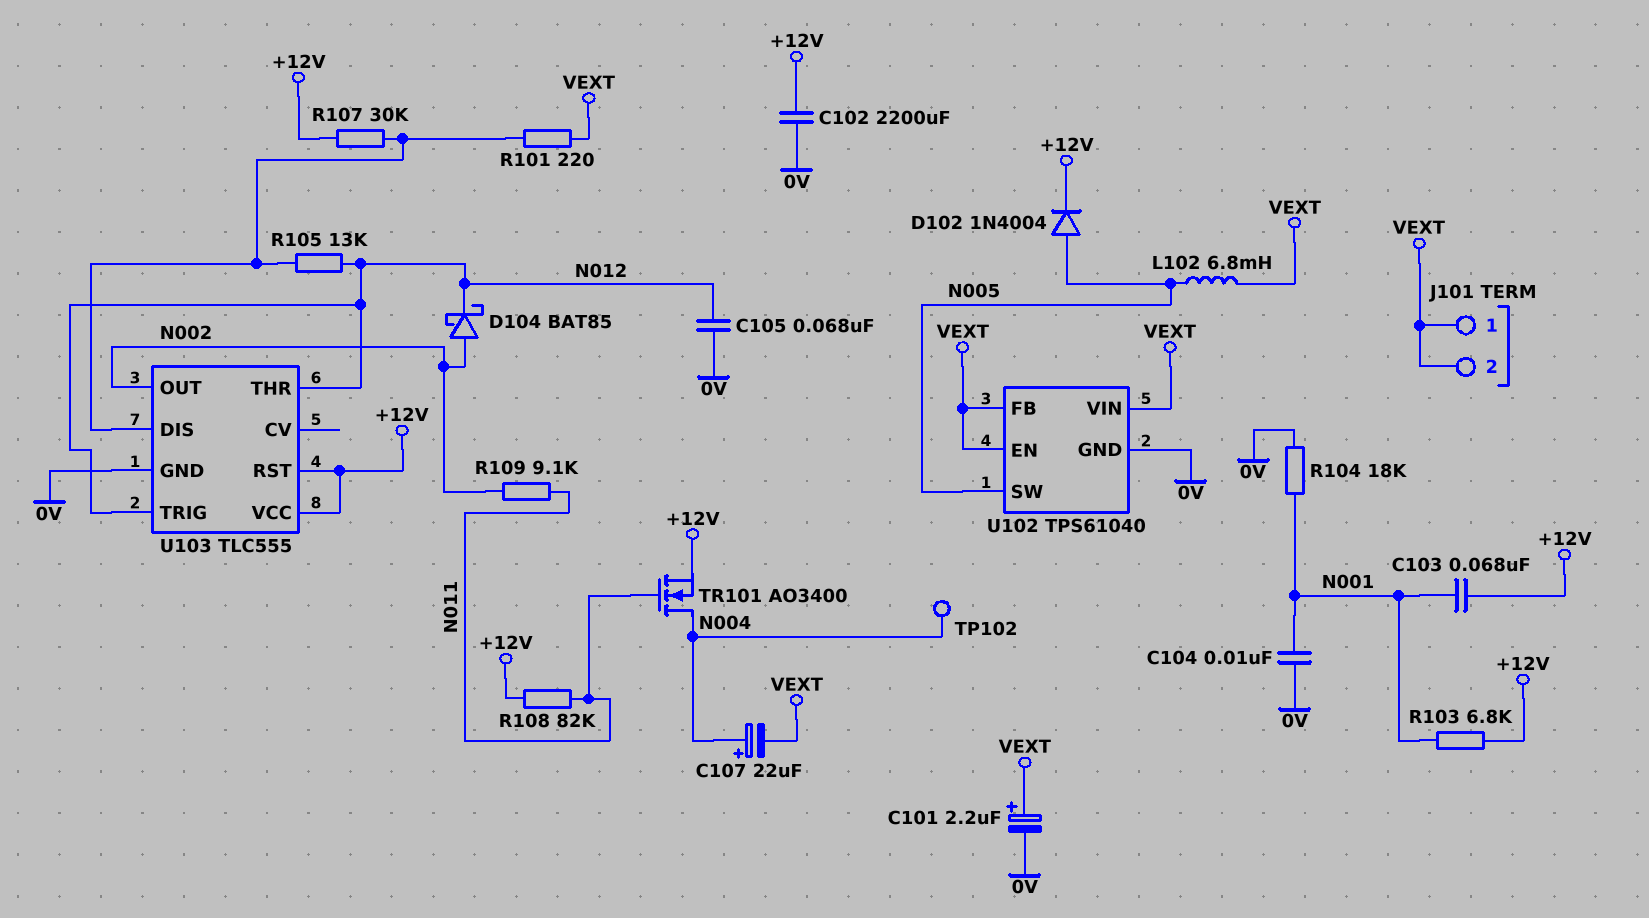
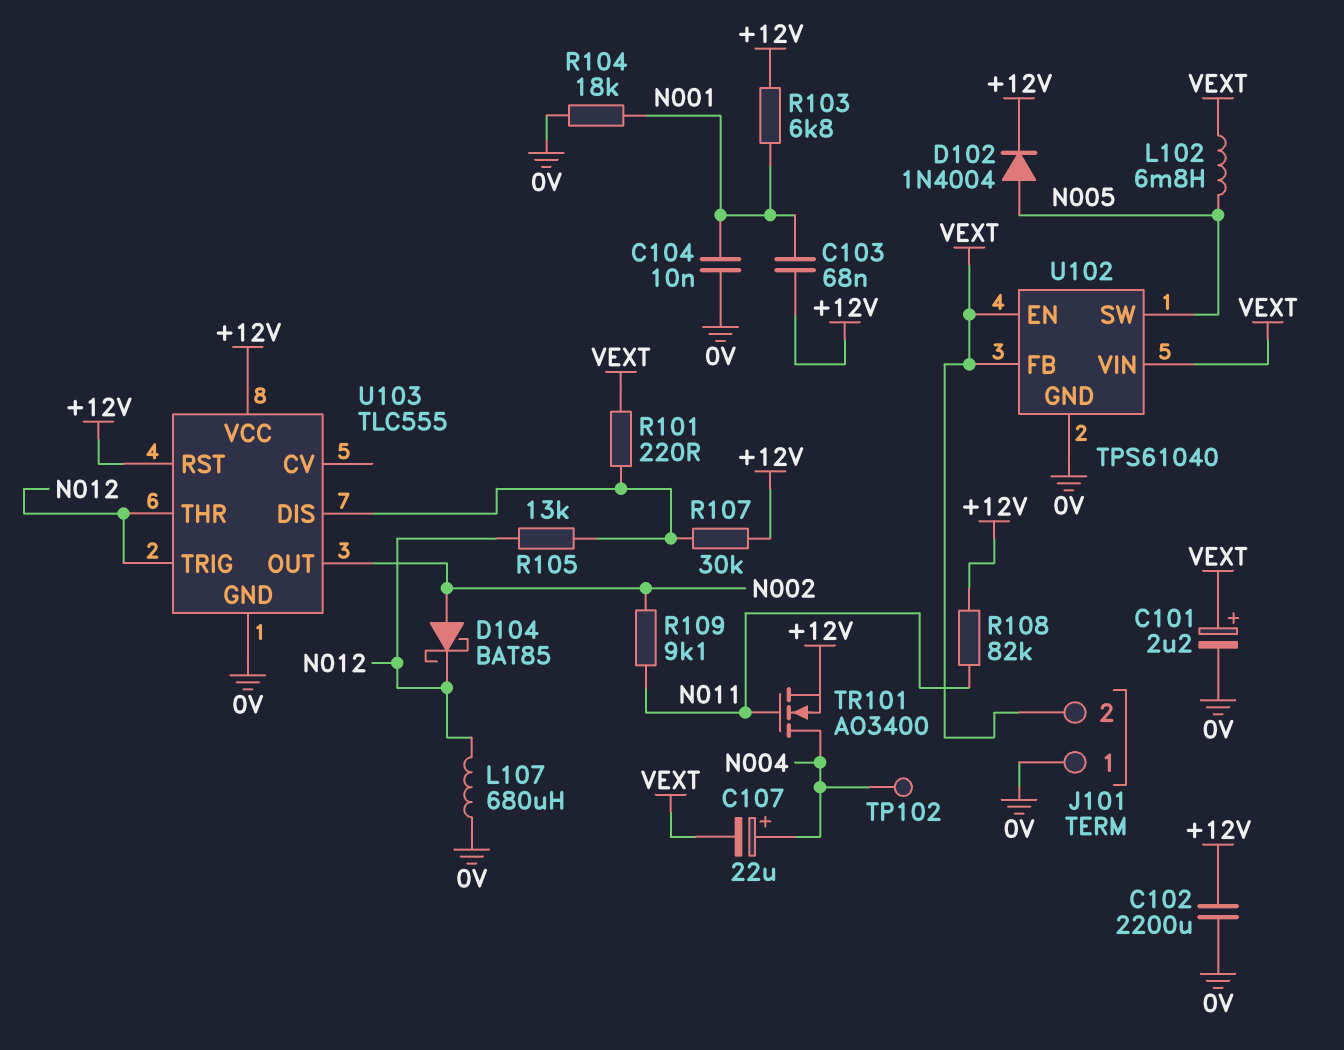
C105: 68nF (0V, N012) -> none
J101 pin 1: VEXT -> 0V
L107: none -> 680uH (0V, N012)

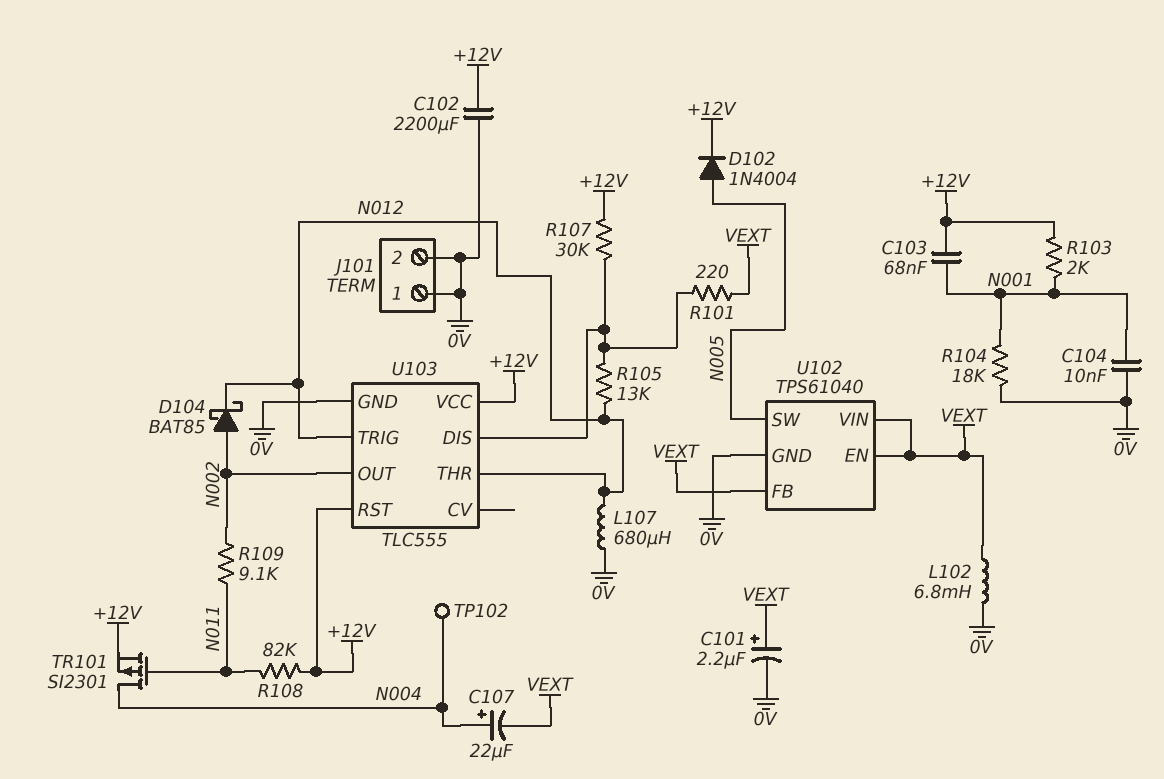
J101 pin 2: VEXT -> 0V
L102: 6.8mH (N005, VEXT) -> 6.8mH (0V, VEXT)
R103: 6.8k (+12V, N001) -> 2k (+12V, N001)
TR101: NMOS AO3400 (G N011, D N004, S +12V) -> PMOS SI2301 (G N011, D N004, S +12V)

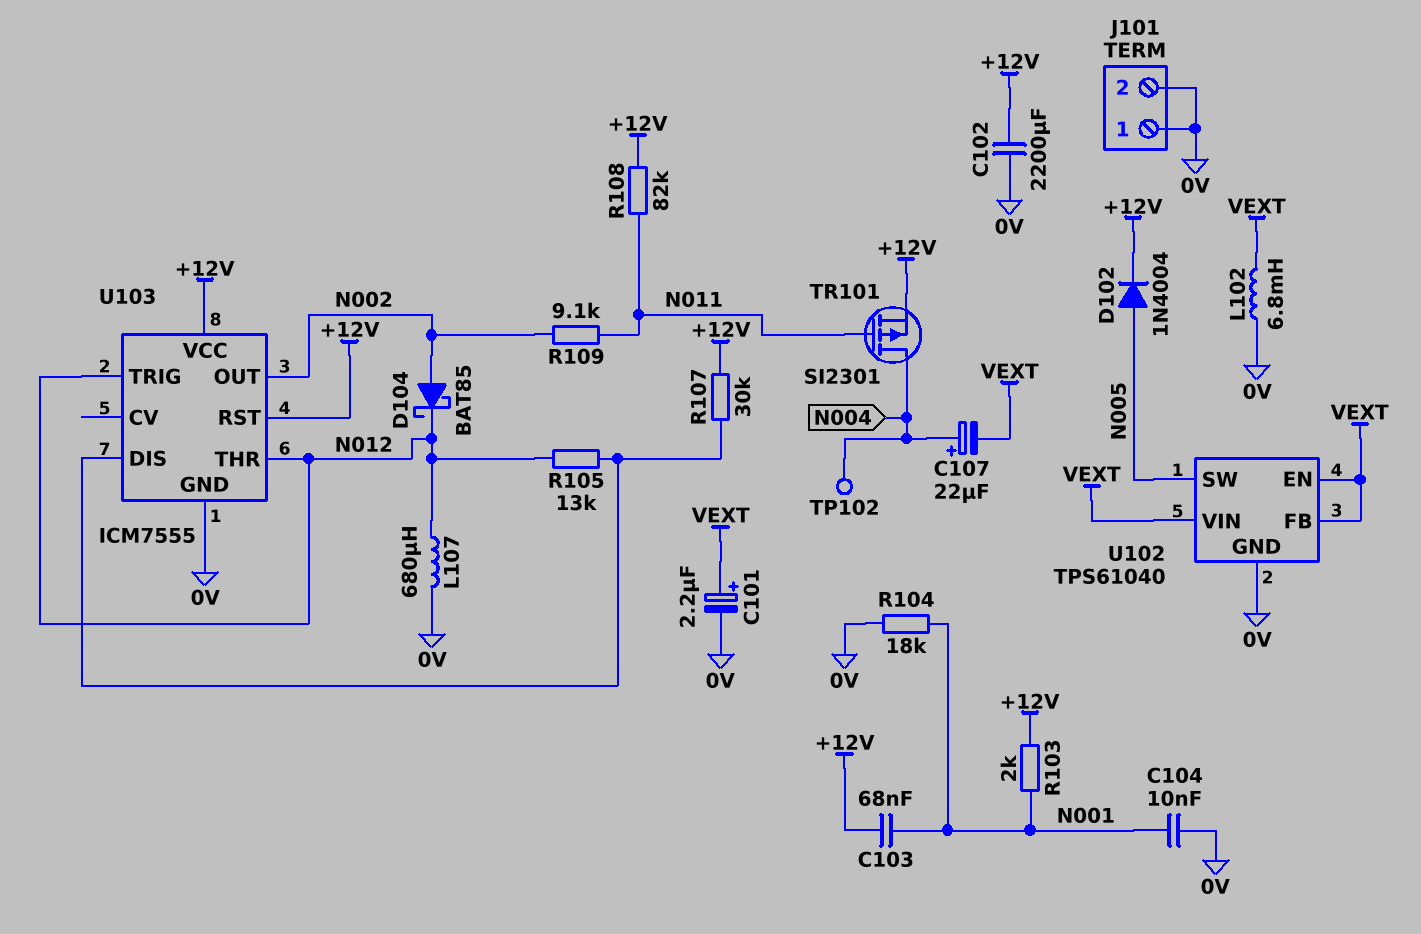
R101: 220 (U103/DIS, VEXT) -> none
U103: TLC555 -> ICM7555

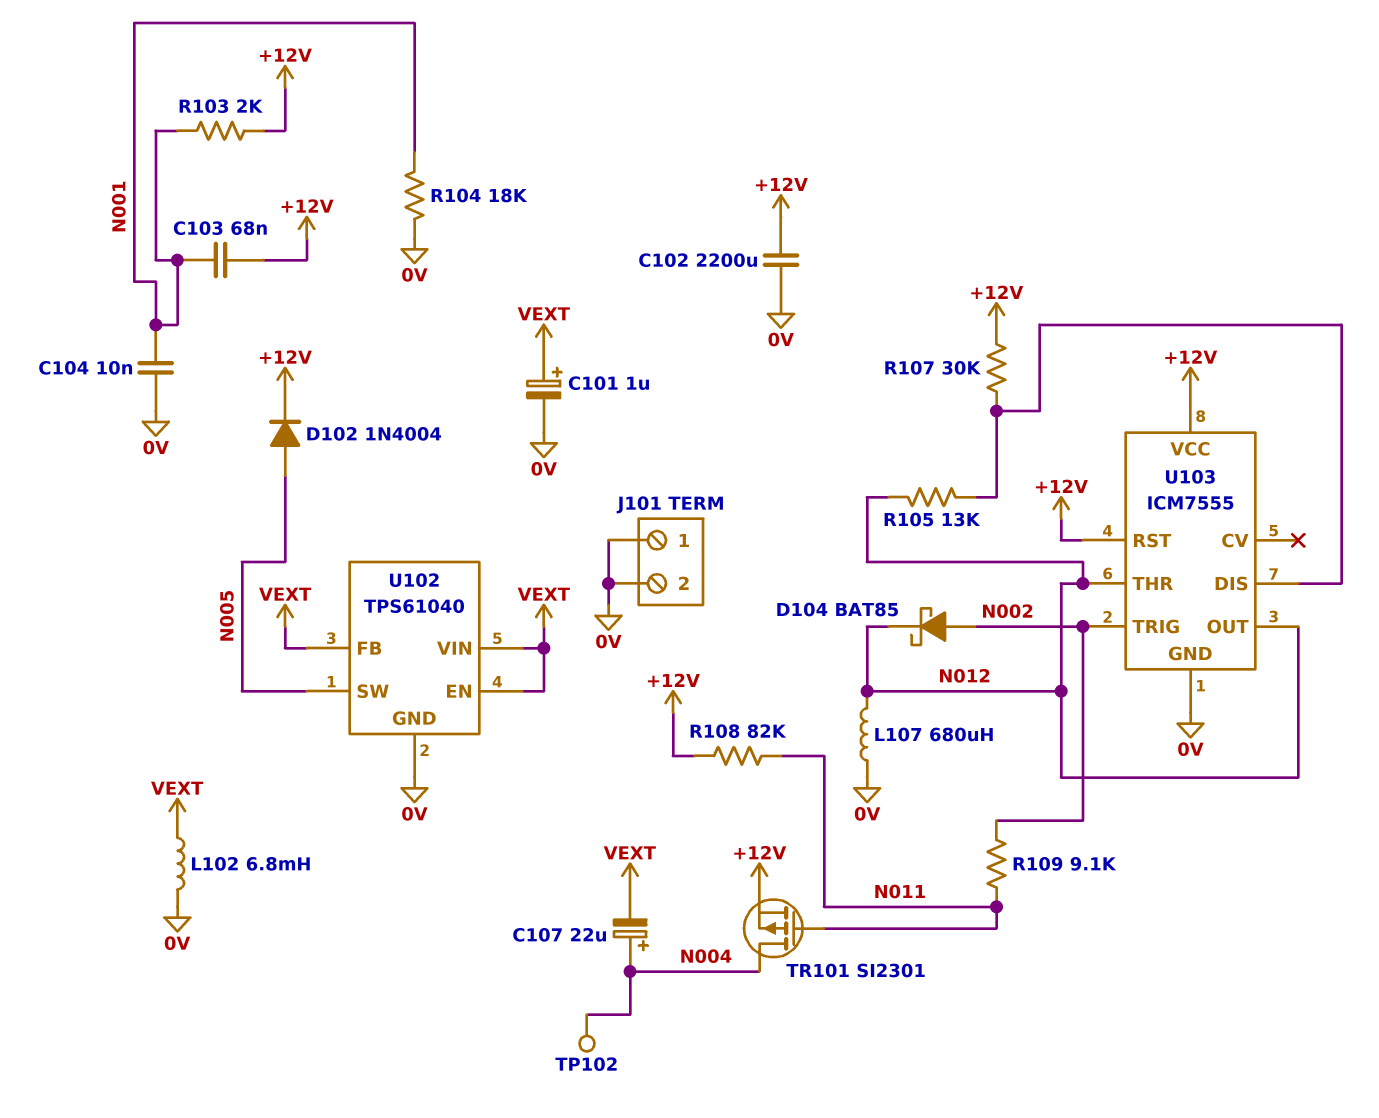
C101: 2.2uF (plus VEXT, minus 0V) -> 1uF (plus VEXT, minus 0V)
U103 pin OUT: N002 -> N012
U103 pin TRIG: N012 -> N002

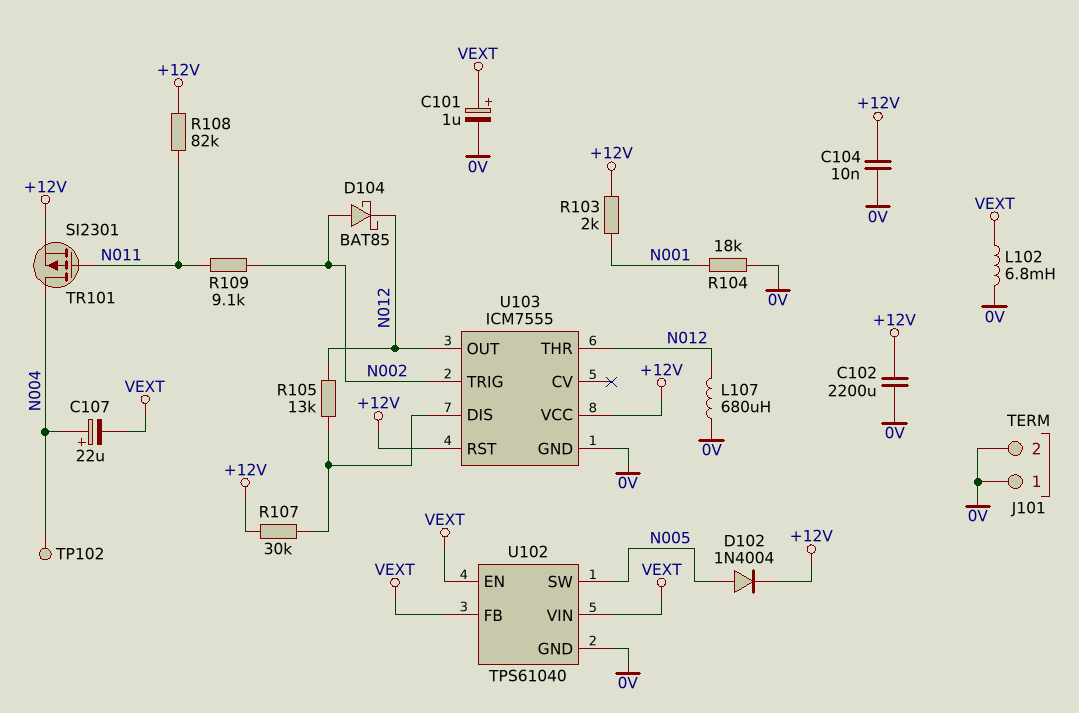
C103: 68nF (+12V, N001) -> none
C104: 10nF (0V, N001) -> 10nF (+12V, 0V)

